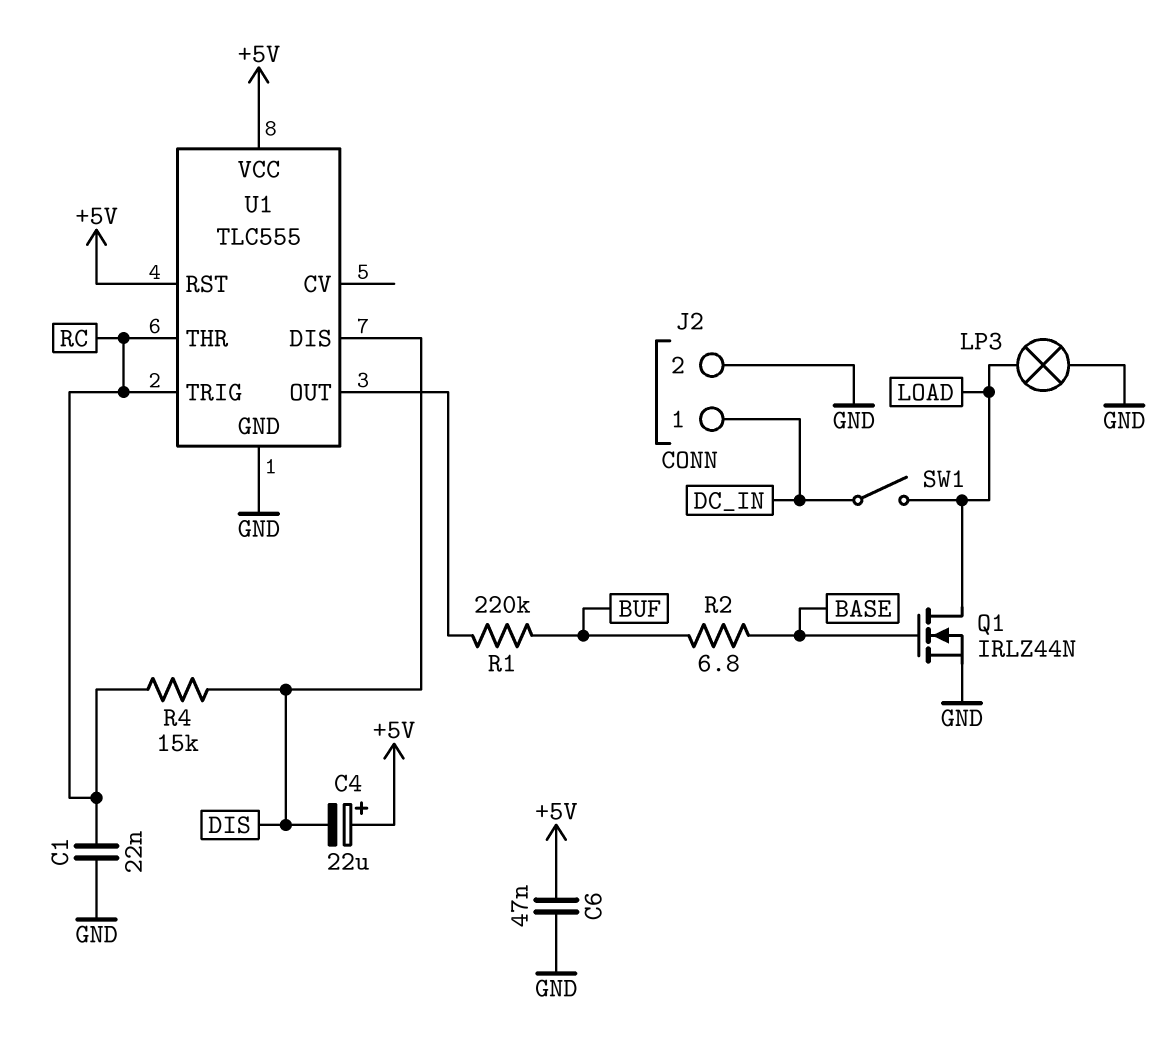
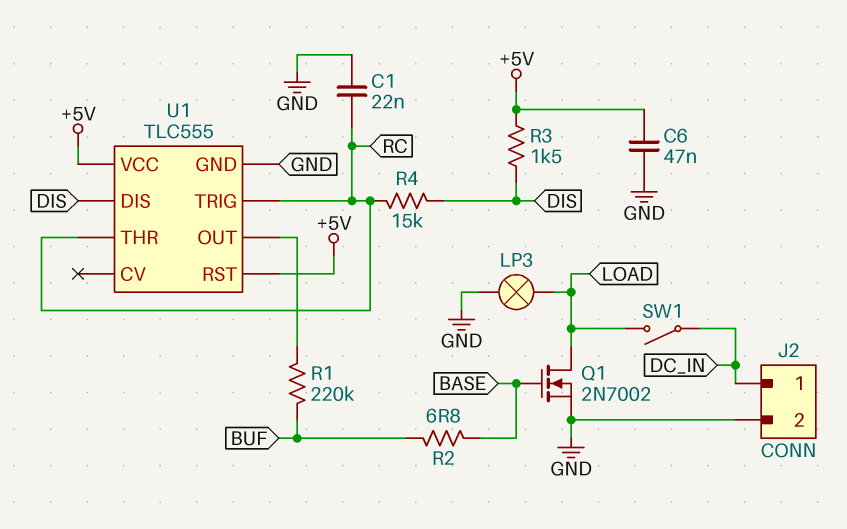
C4: 22uF (plus +5V, minus DIS) -> none
Q1: NMOS IRLZ44N (G BASE, D LOAD, S GND) -> NMOS 2N7002 (G BASE, D LOAD, S GND)
R3: none -> 1.5k (+5V, DIS)

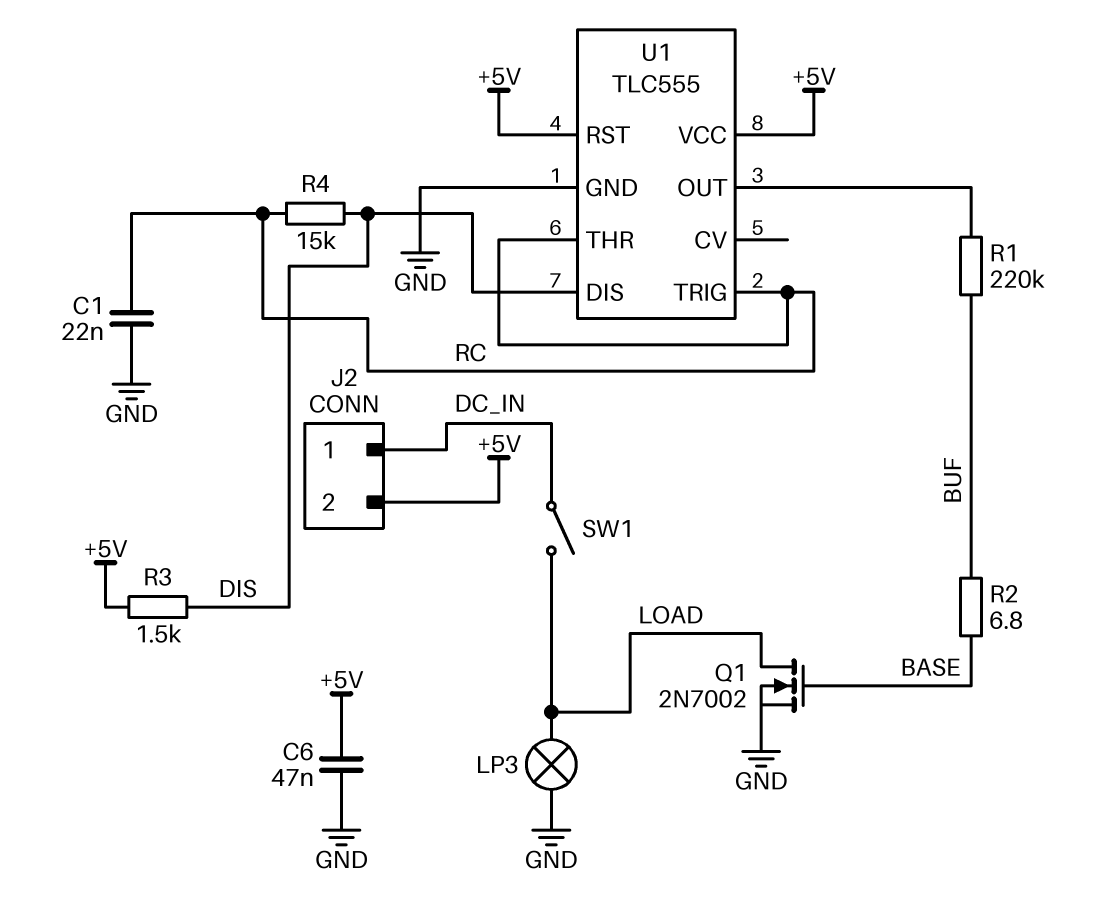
J2 pin 2: GND -> +5V

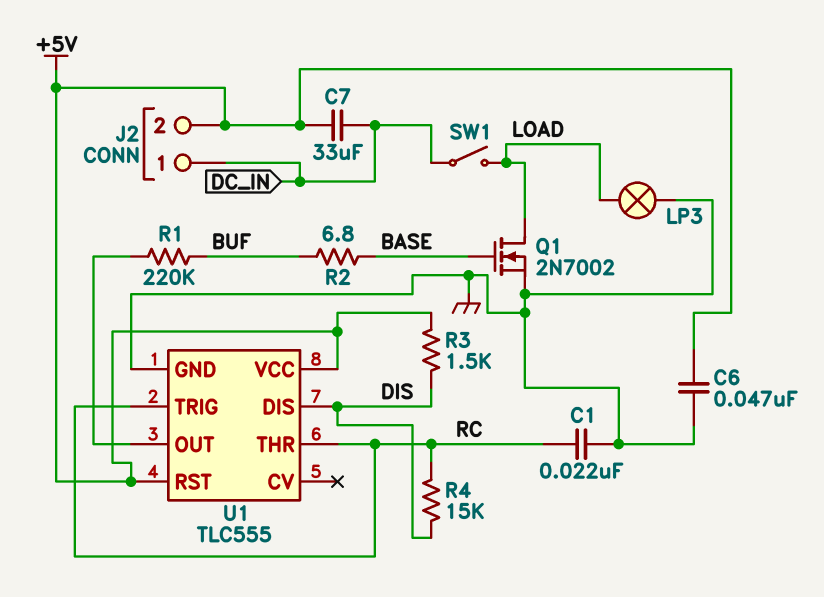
C7: none -> 33uF (+5V, DC_IN)

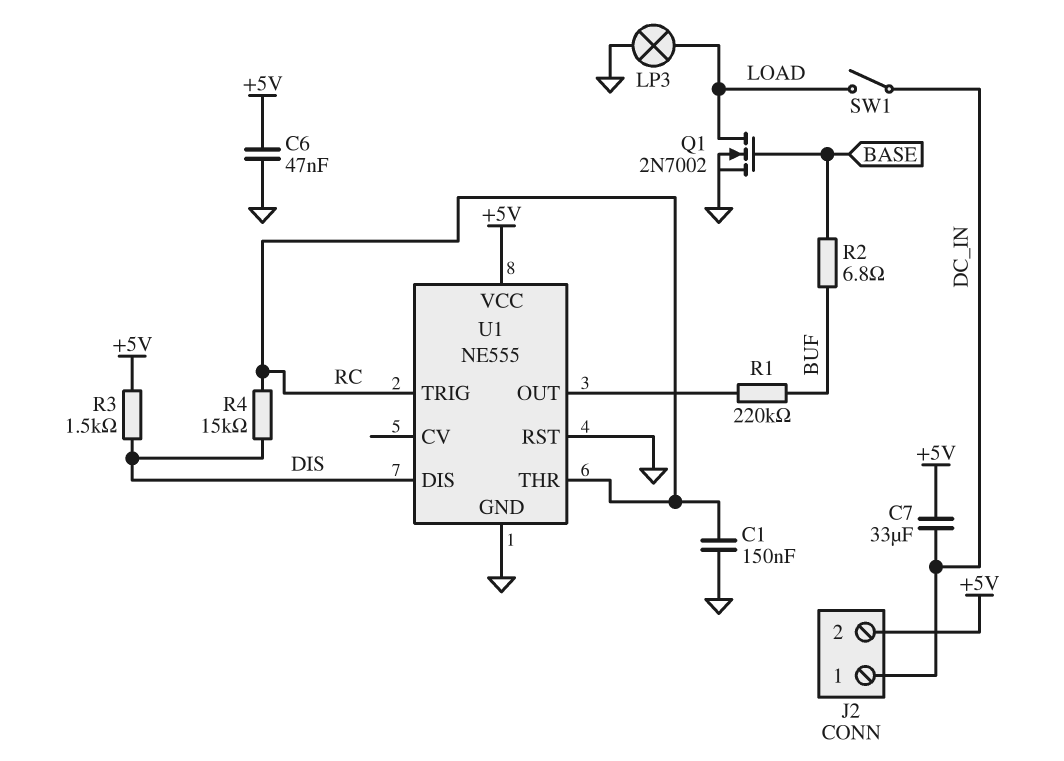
C1: 22nF (GND, RC) -> 150nF (GND, RC)
U1: TLC555 -> NE555
U1 pin RST: +5V -> GND

